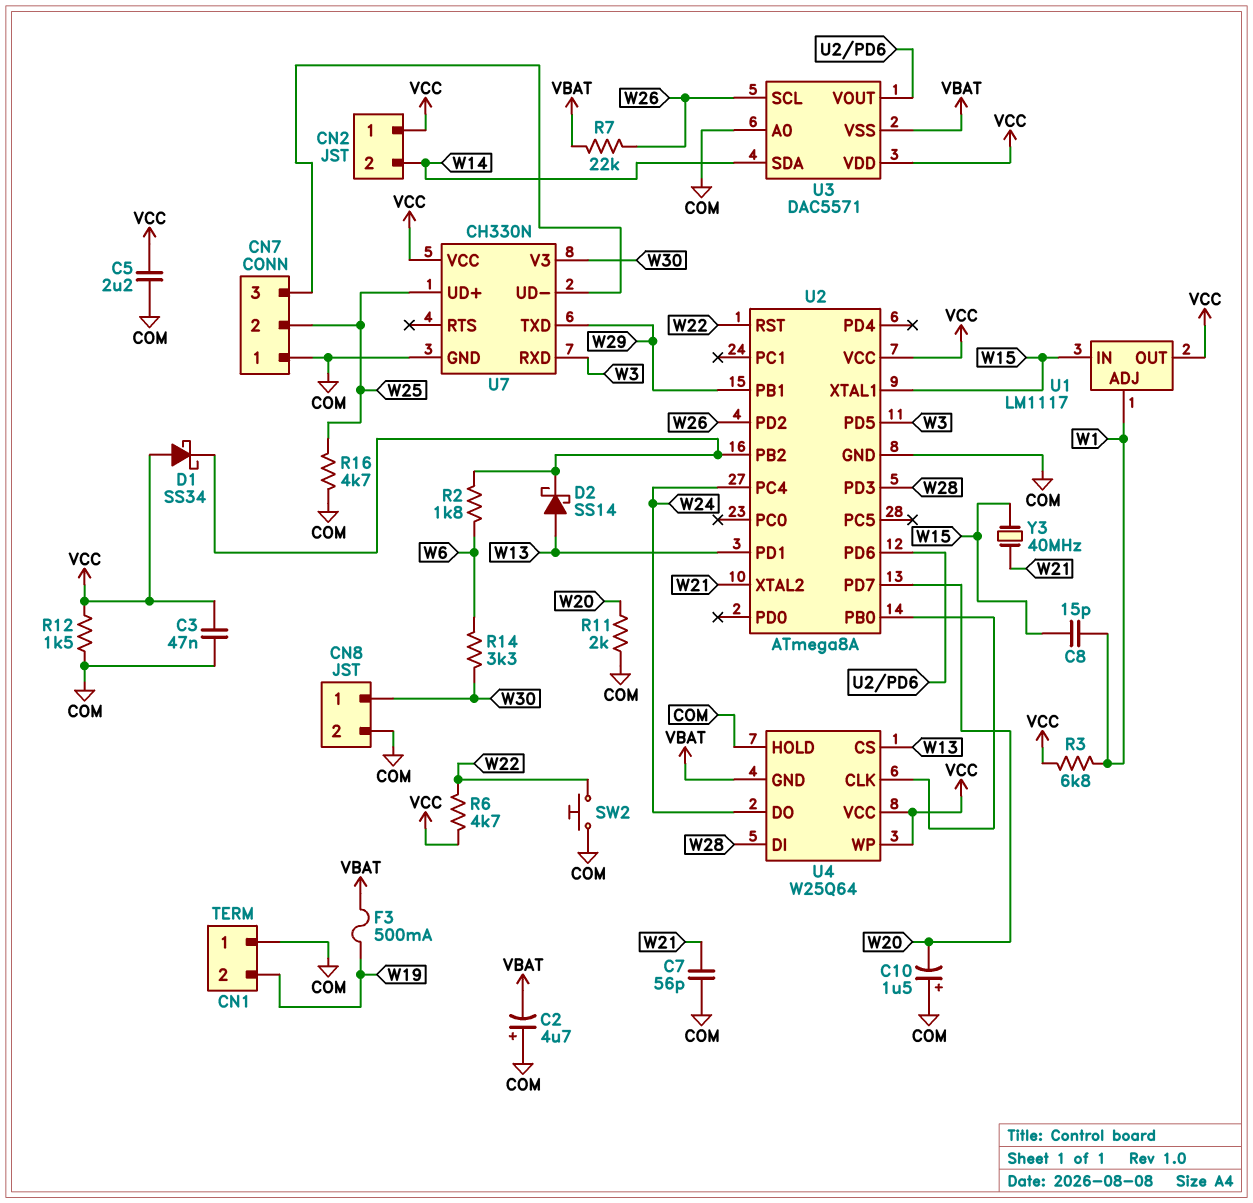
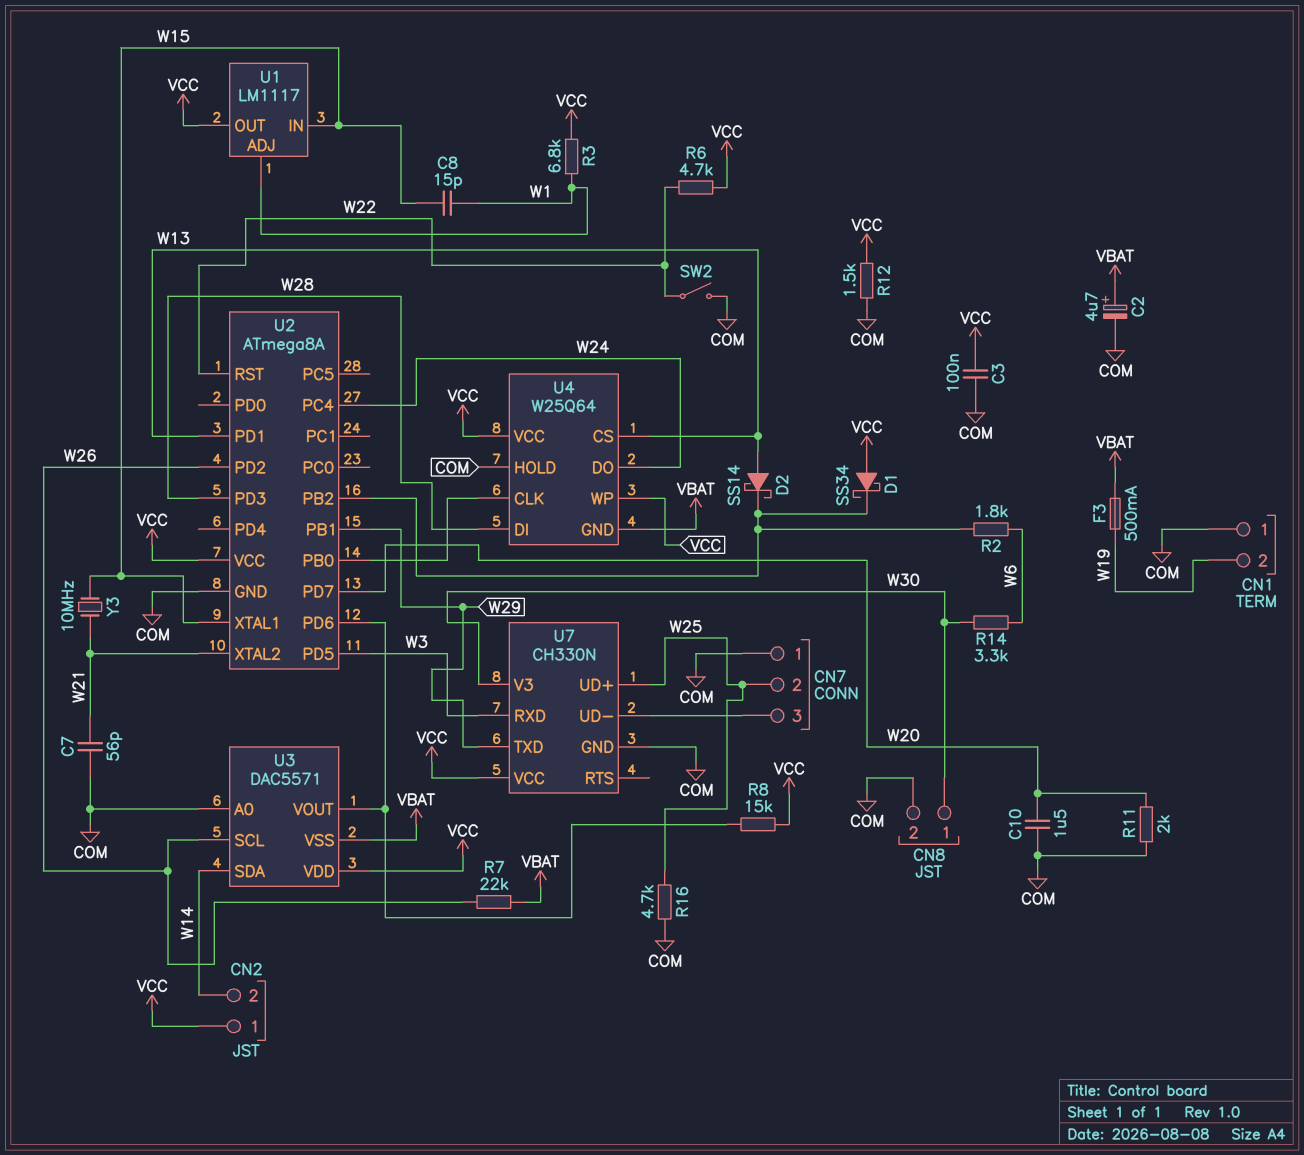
C2: 4.7uF (plus COM, minus VBAT) -> 4.7uF (plus VBAT, minus COM)
C3: 47nF (COM, VCC) -> 100nF (COM, VCC)
C5: 2.2uF (COM, VCC) -> none
C10: 1.5uF (plus COM, minus W20) -> 1.5uF (COM, W20)
R8: none -> 15k (U2/PD6, VCC)
SW2: button (COM, W22) -> switch (COM, W22)
Y3: 40MHz (W15, W21) -> 10MHz (W15, W21)

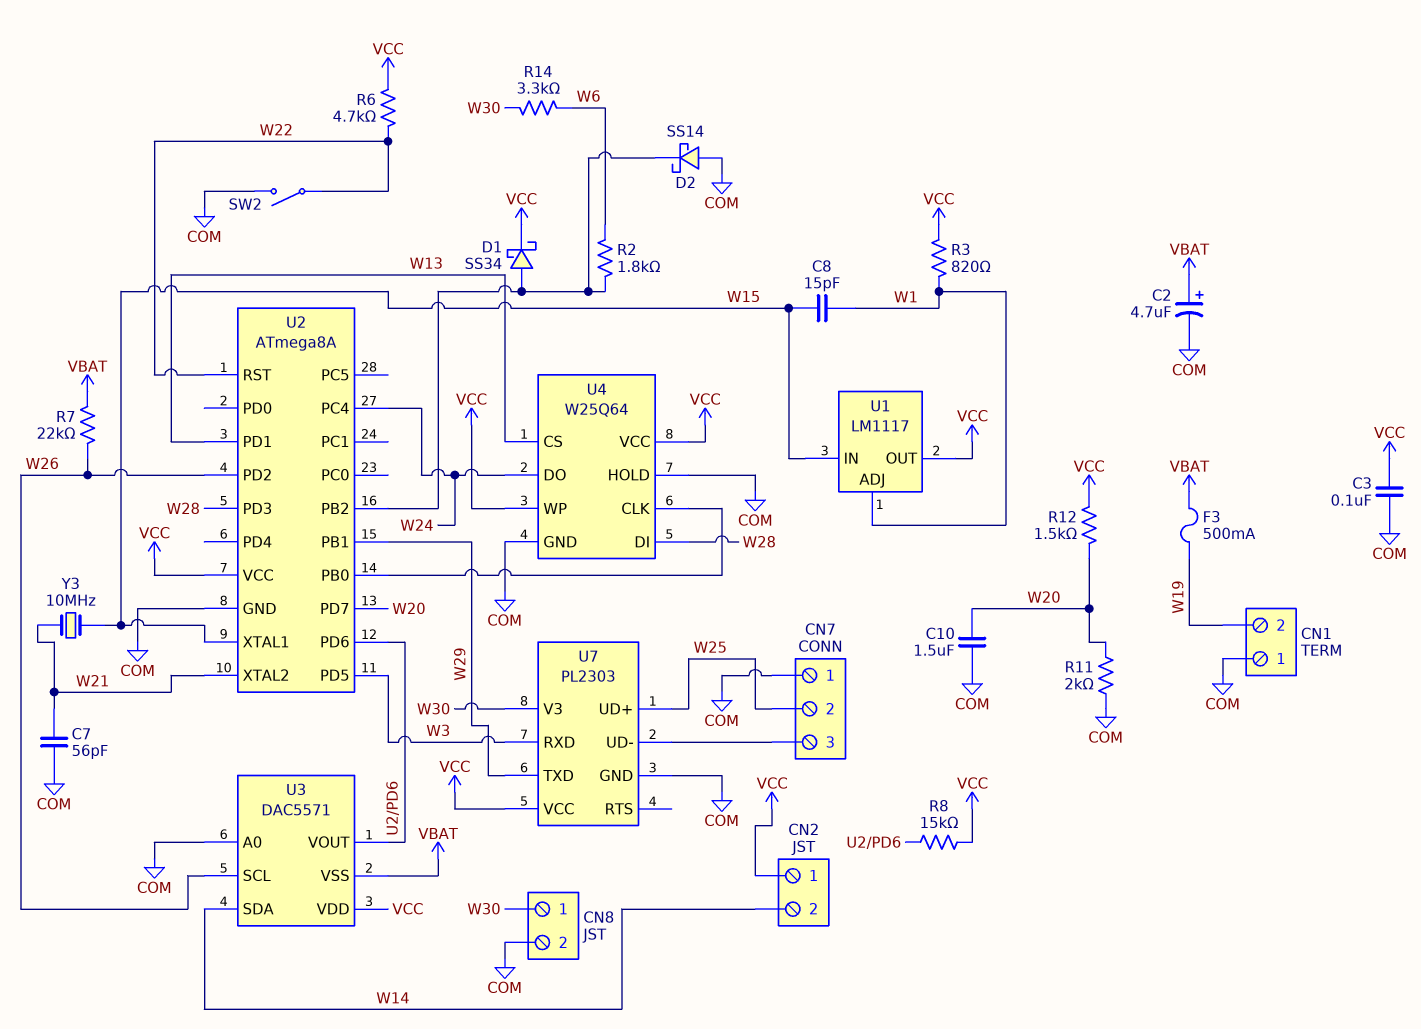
D1: schottky SS34 (A VCC, K U2/PB2) -> schottky SS34 (A U2/PB2, K VCC)
D2: schottky SS14 (A W13, K U2/PB2) -> schottky SS14 (A COM, K U2/PB2)
R3: 6.8k (VCC, W1) -> 820 (VCC, W1)
R12: 1.5k (COM, VCC) -> 1.5k (VCC, W20)
R16: 4.7k (COM, W25) -> none
U4 pin GND: VBAT -> COM
U7: CH330N -> PL2303

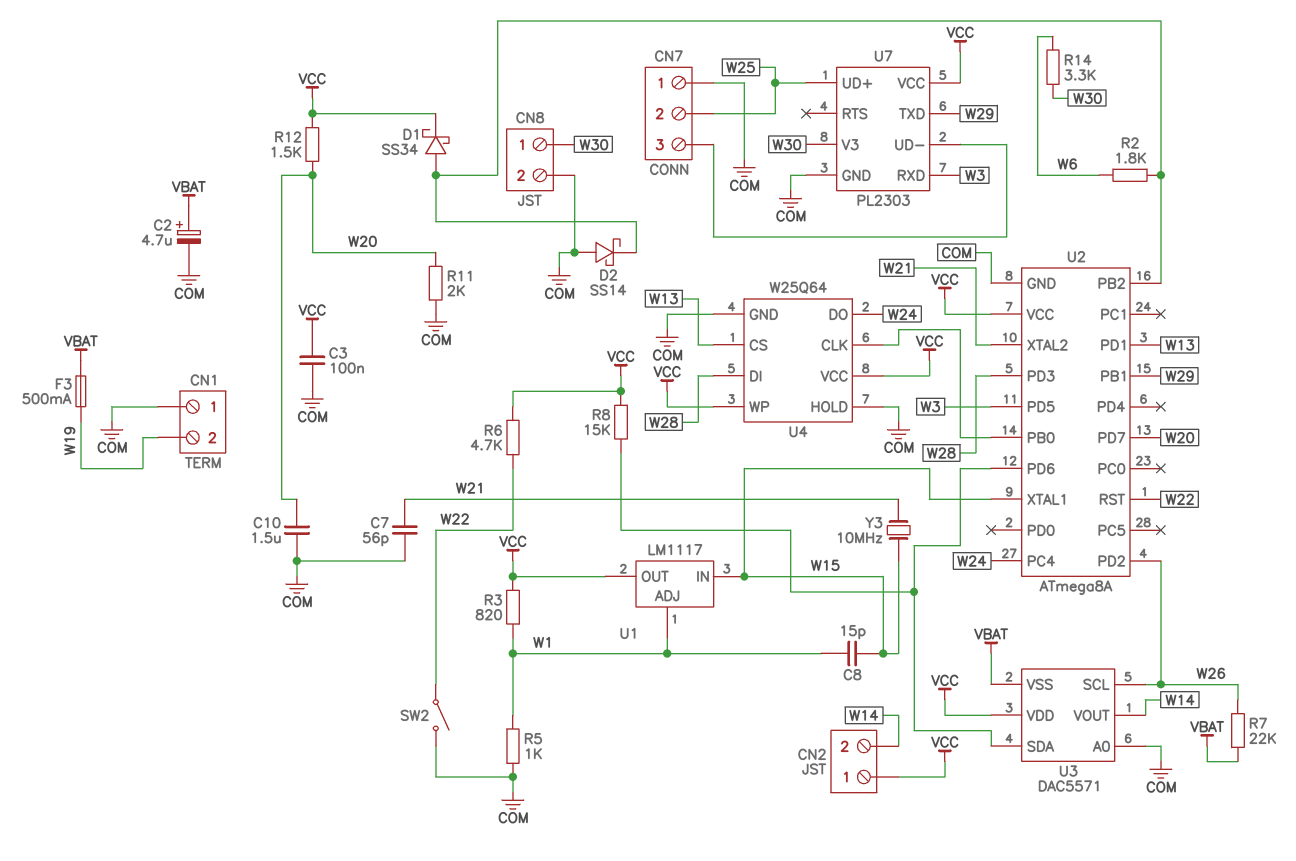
R5: none -> 1k (COM, W1)
U3 pin SDA: W14 -> U2/PD6
U3 pin VOUT: U2/PD6 -> W14

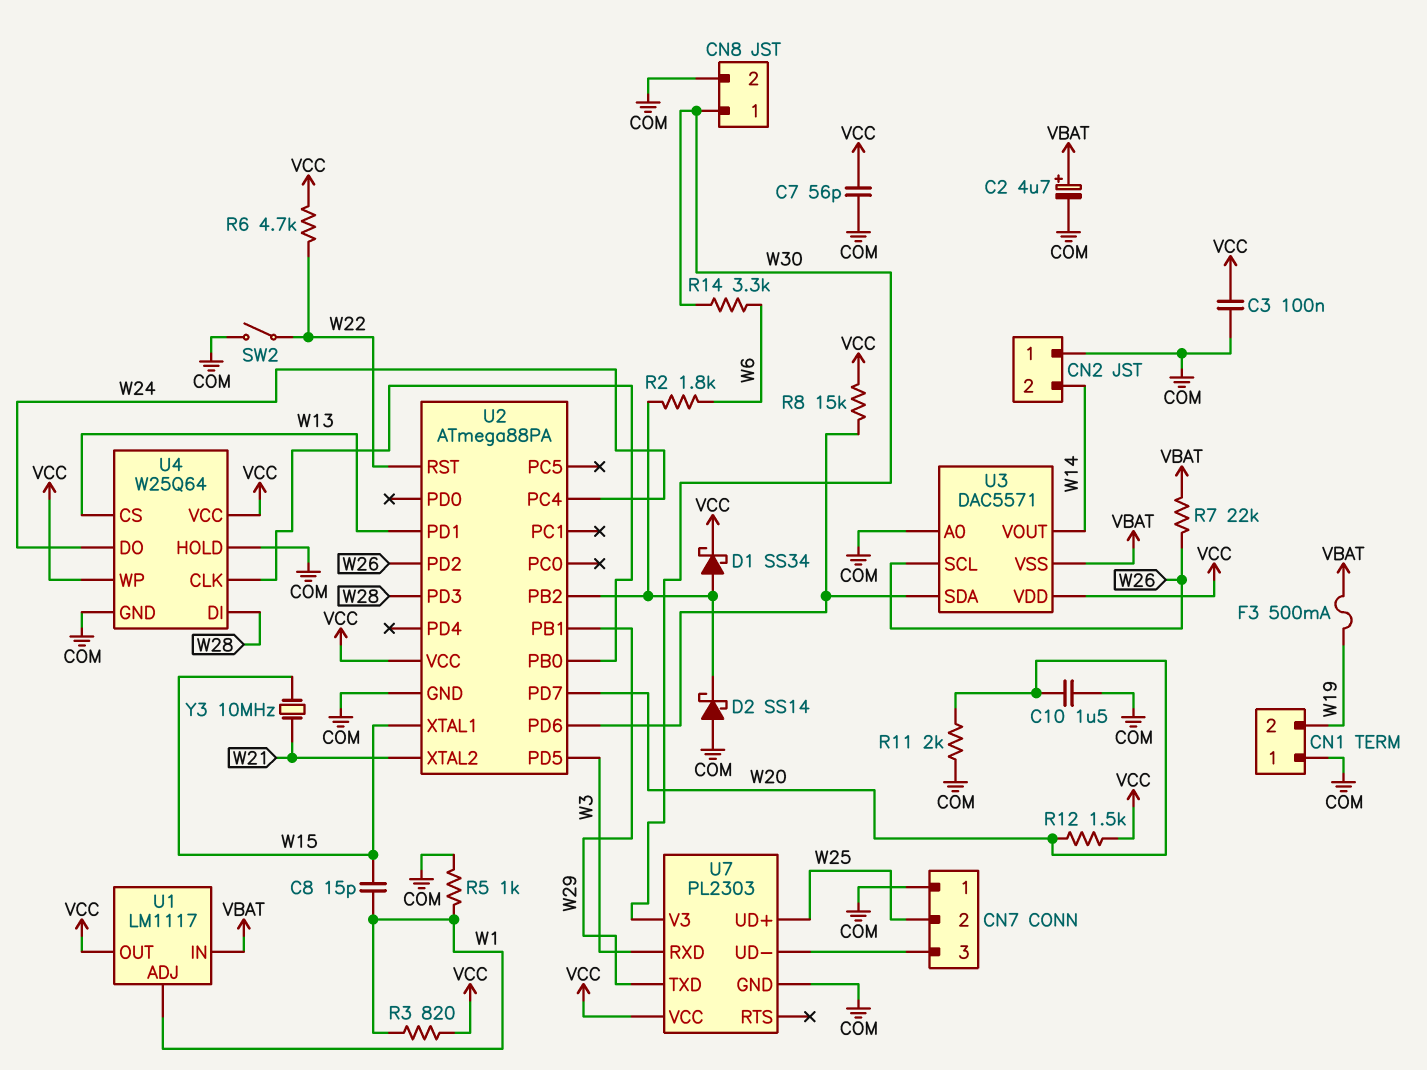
C7: 56pF (COM, W21) -> 56pF (COM, VCC)
CN2 pin 1: VCC -> COM
U1 pin IN: W15 -> VBAT
U2: ATmega8A -> ATmega88PA

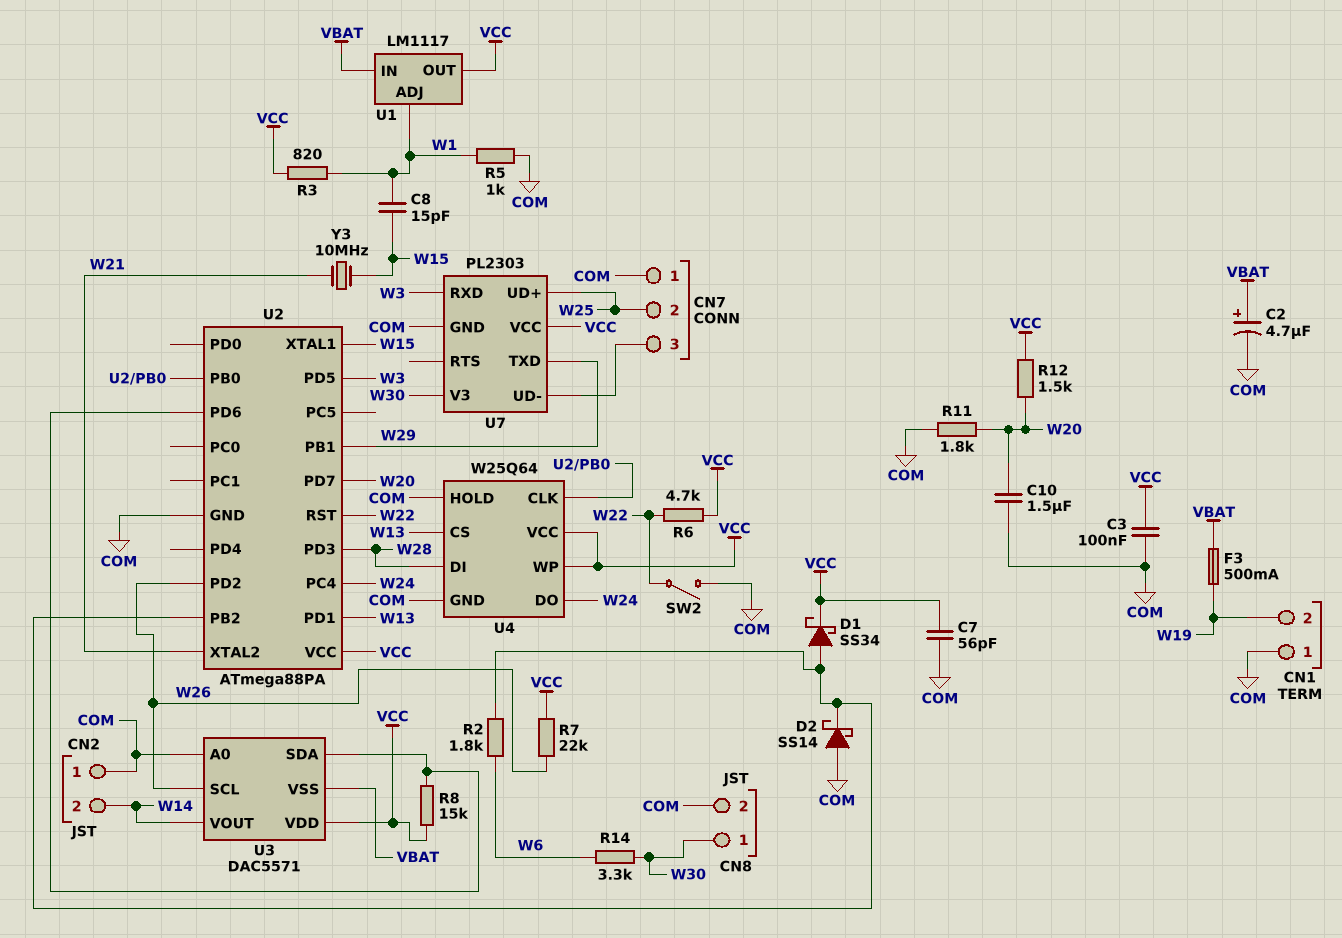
R7: 22k (VBAT, W26) -> 22k (VCC, W26)
R11: 2k (COM, W20) -> 1.8k (COM, W20)

